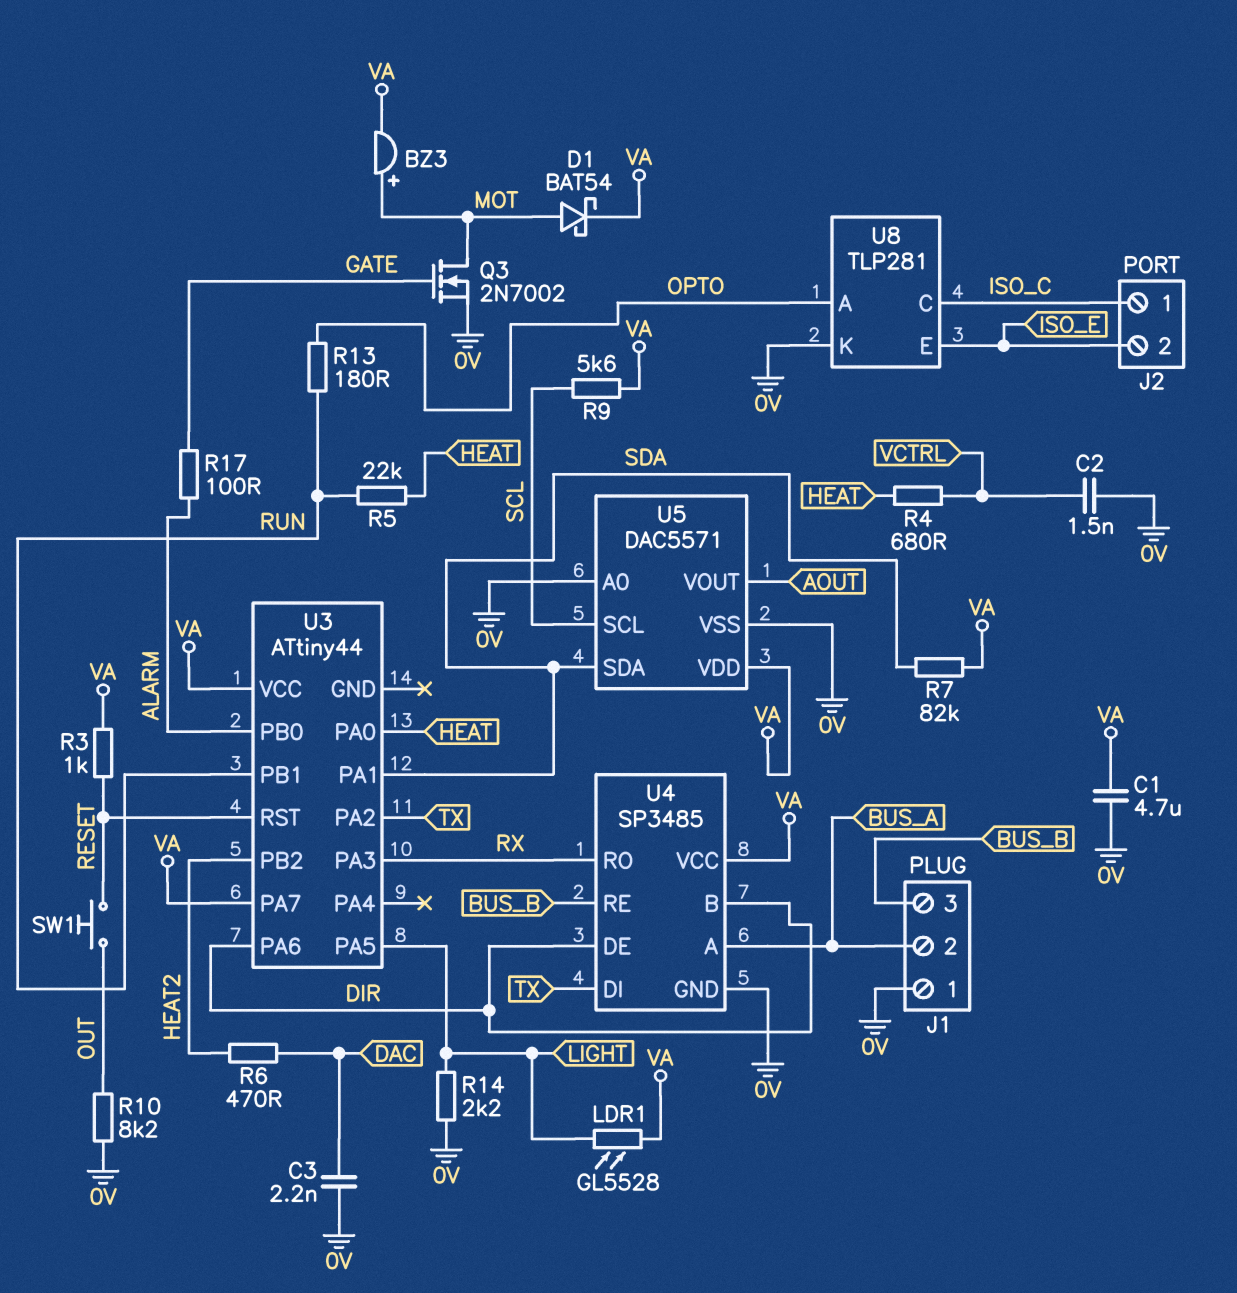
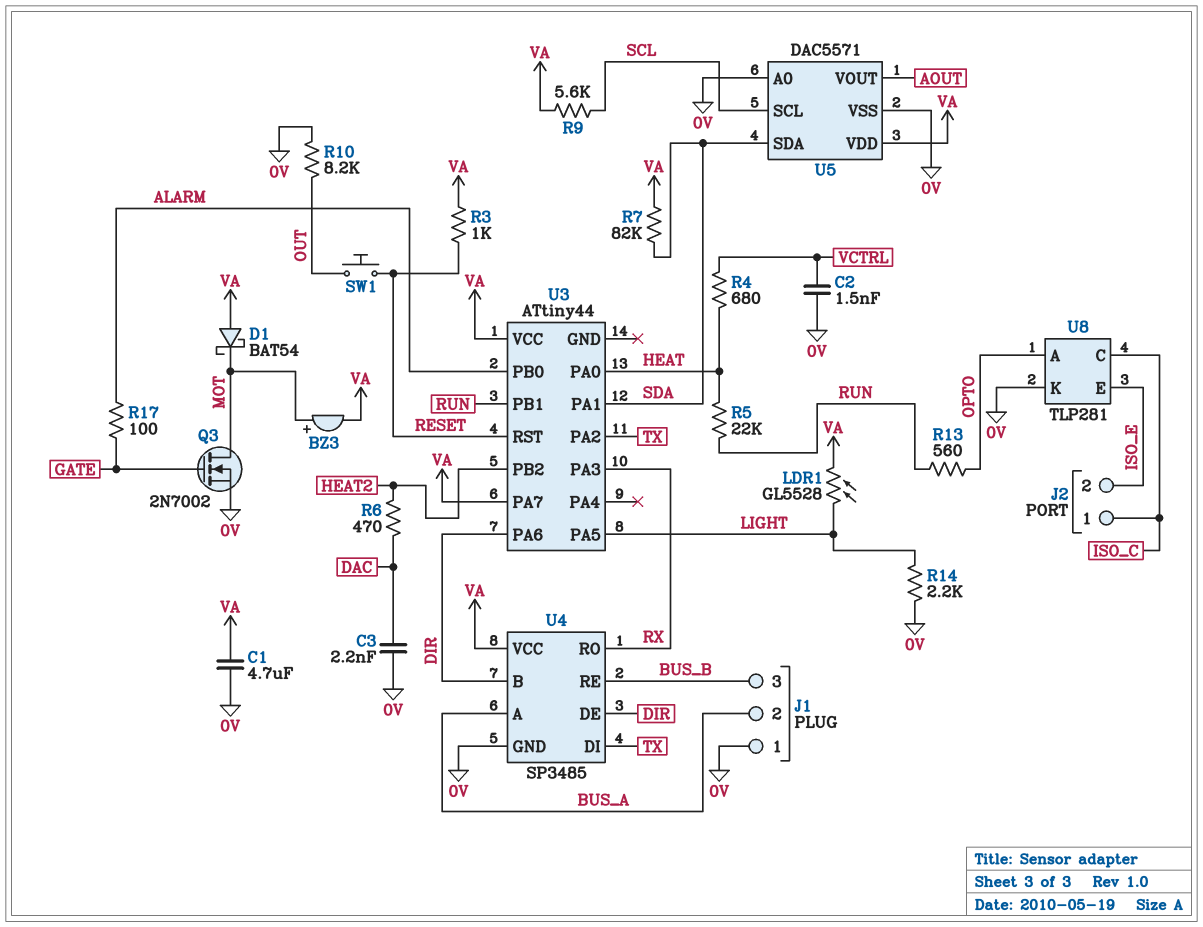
D1: schottky BAT54 (A MOT, K VA) -> schottky BAT54 (A VA, K MOT)
R13: 180 (OPTO, RUN) -> 560 (OPTO, RUN)

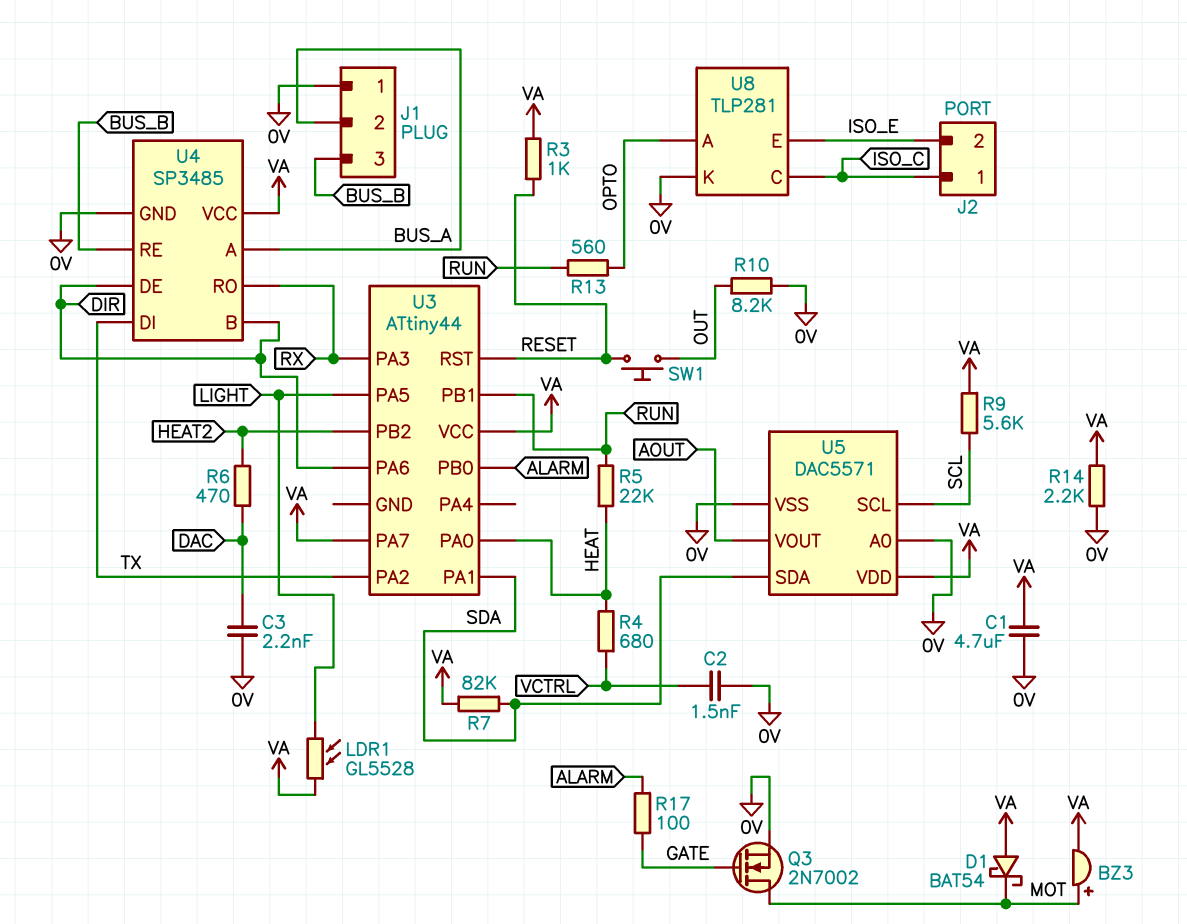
R14: 2.2k (0V, LIGHT) -> 2.2k (0V, VA)

